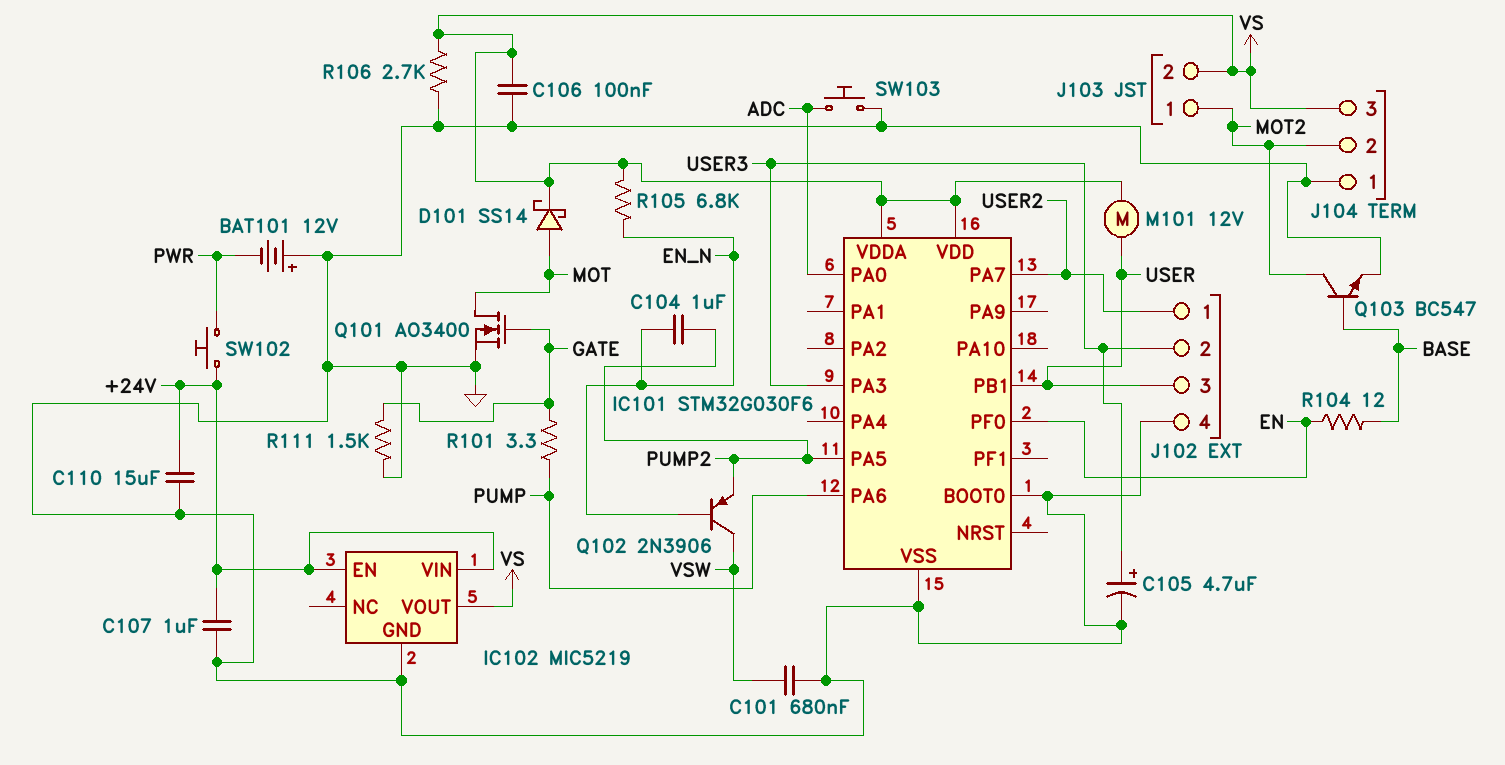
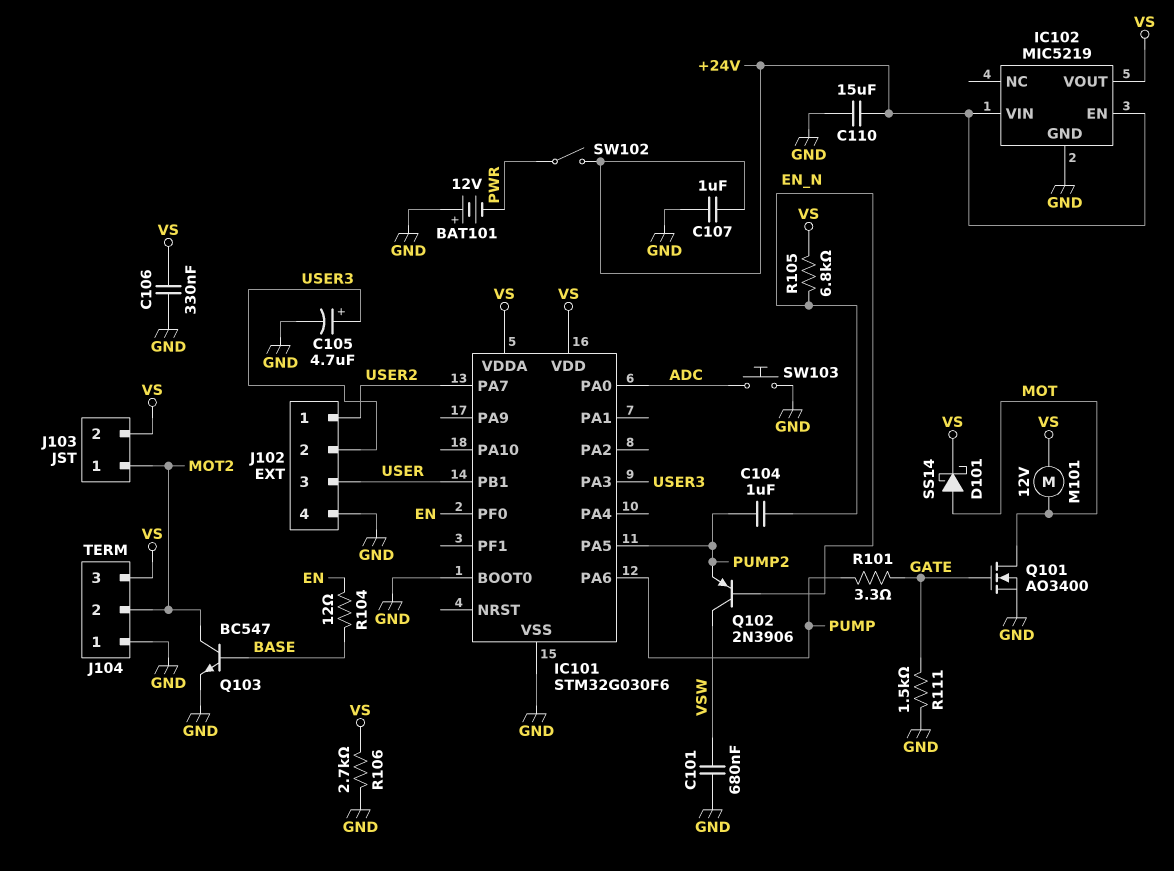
C106: 100nF (GND, VS) -> 330nF (GND, VS)
M101: motor 12V (USER, VS) -> motor 12V (MOT, VS)
SW102: button (+24V, PWR) -> switch (+24V, PWR)

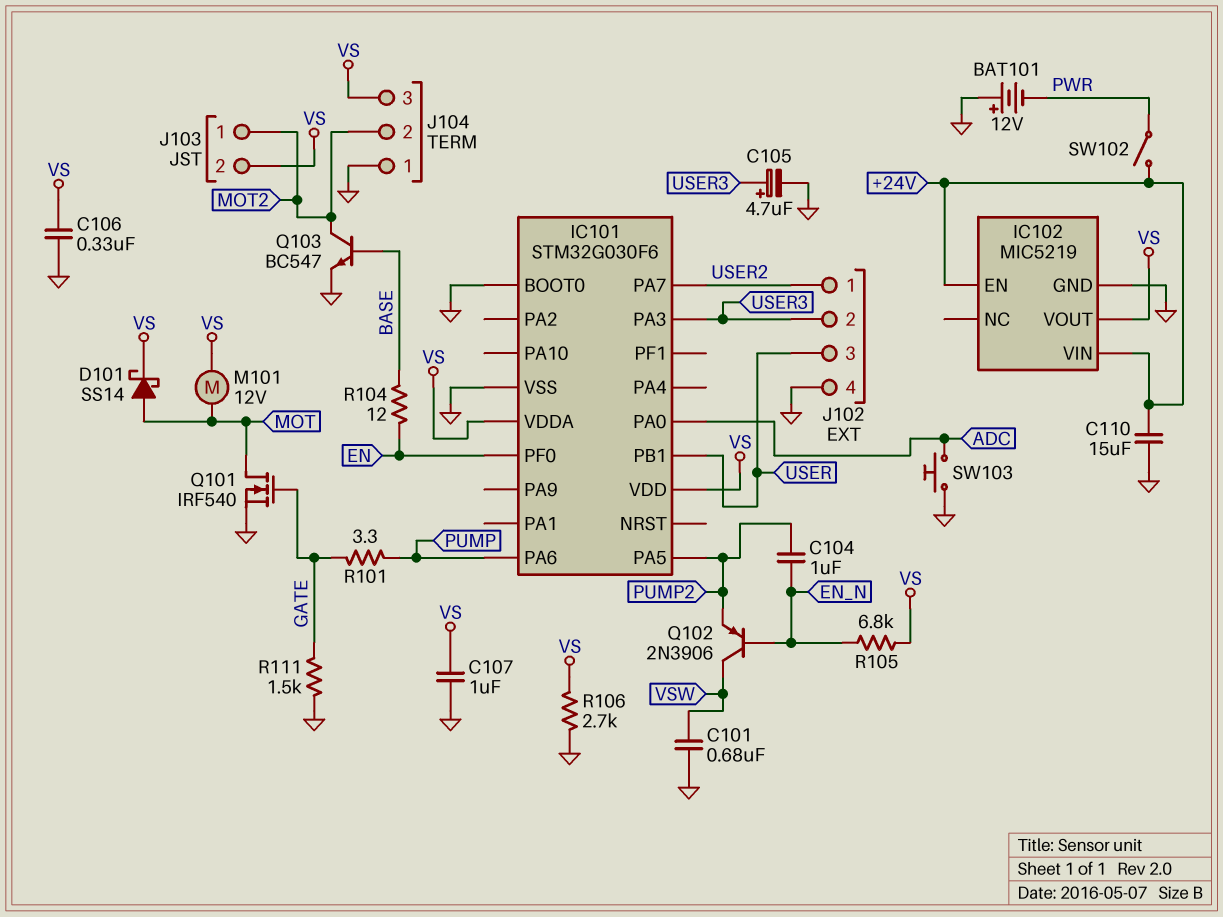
C107: 1uF (+24V, GND) -> 1uF (GND, VS)
Q101: NMOS AO3400 (G GATE, D MOT, S GND) -> NMOS IRF540 (G GATE, D MOT, S GND)

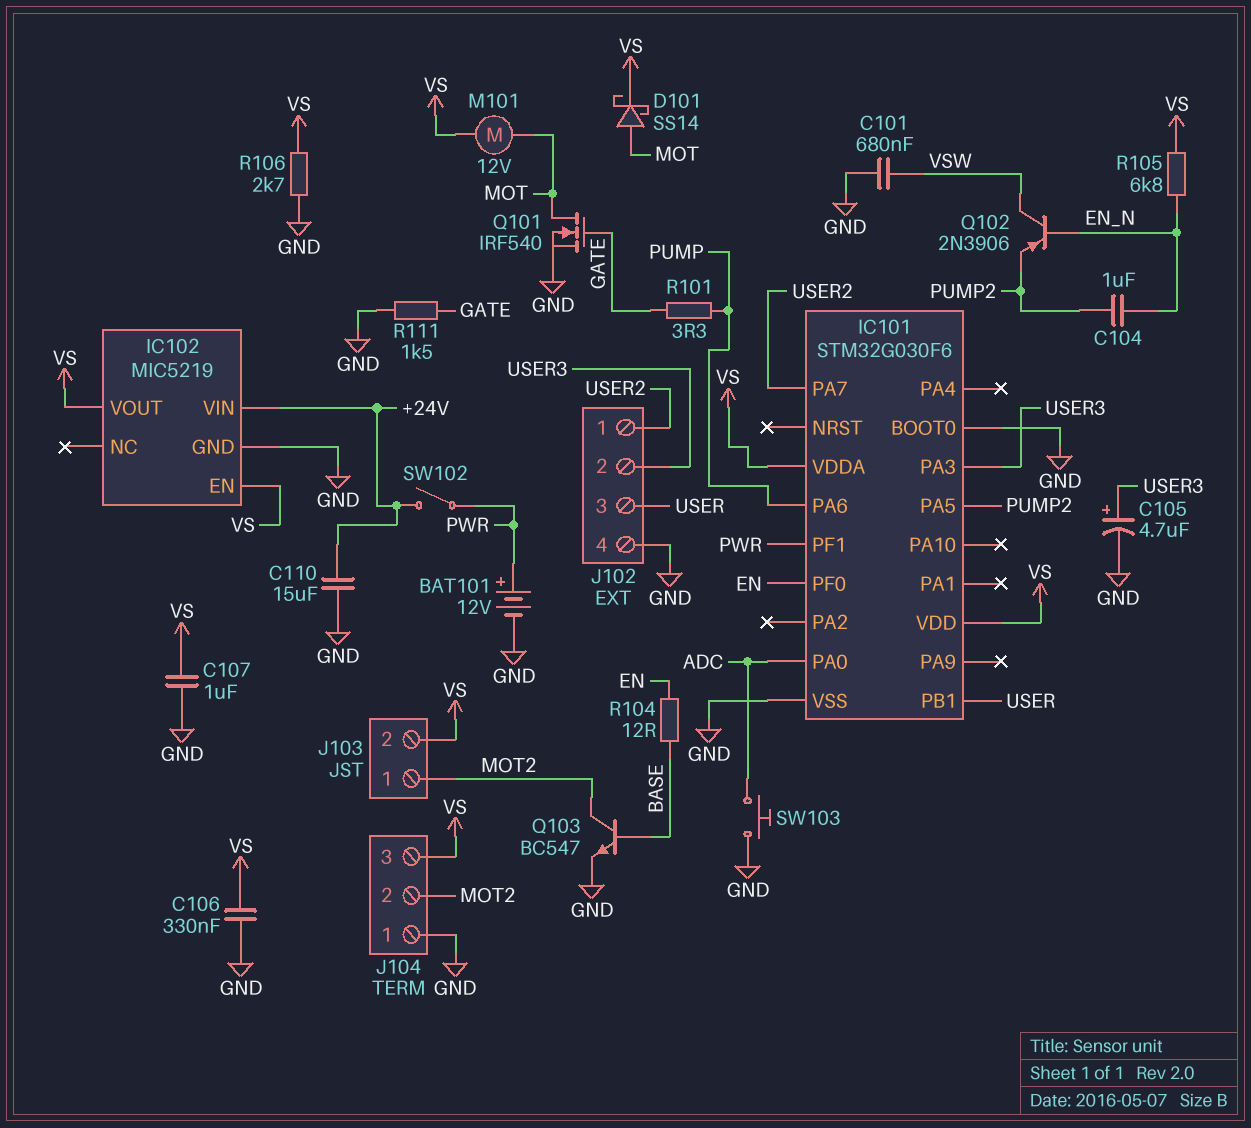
BAT101: 12V (plus GND, minus PWR) -> 12V (plus PWR, minus GND)
IC101 pin PF1: none -> PWR
IC102 pin EN: +24V -> VS

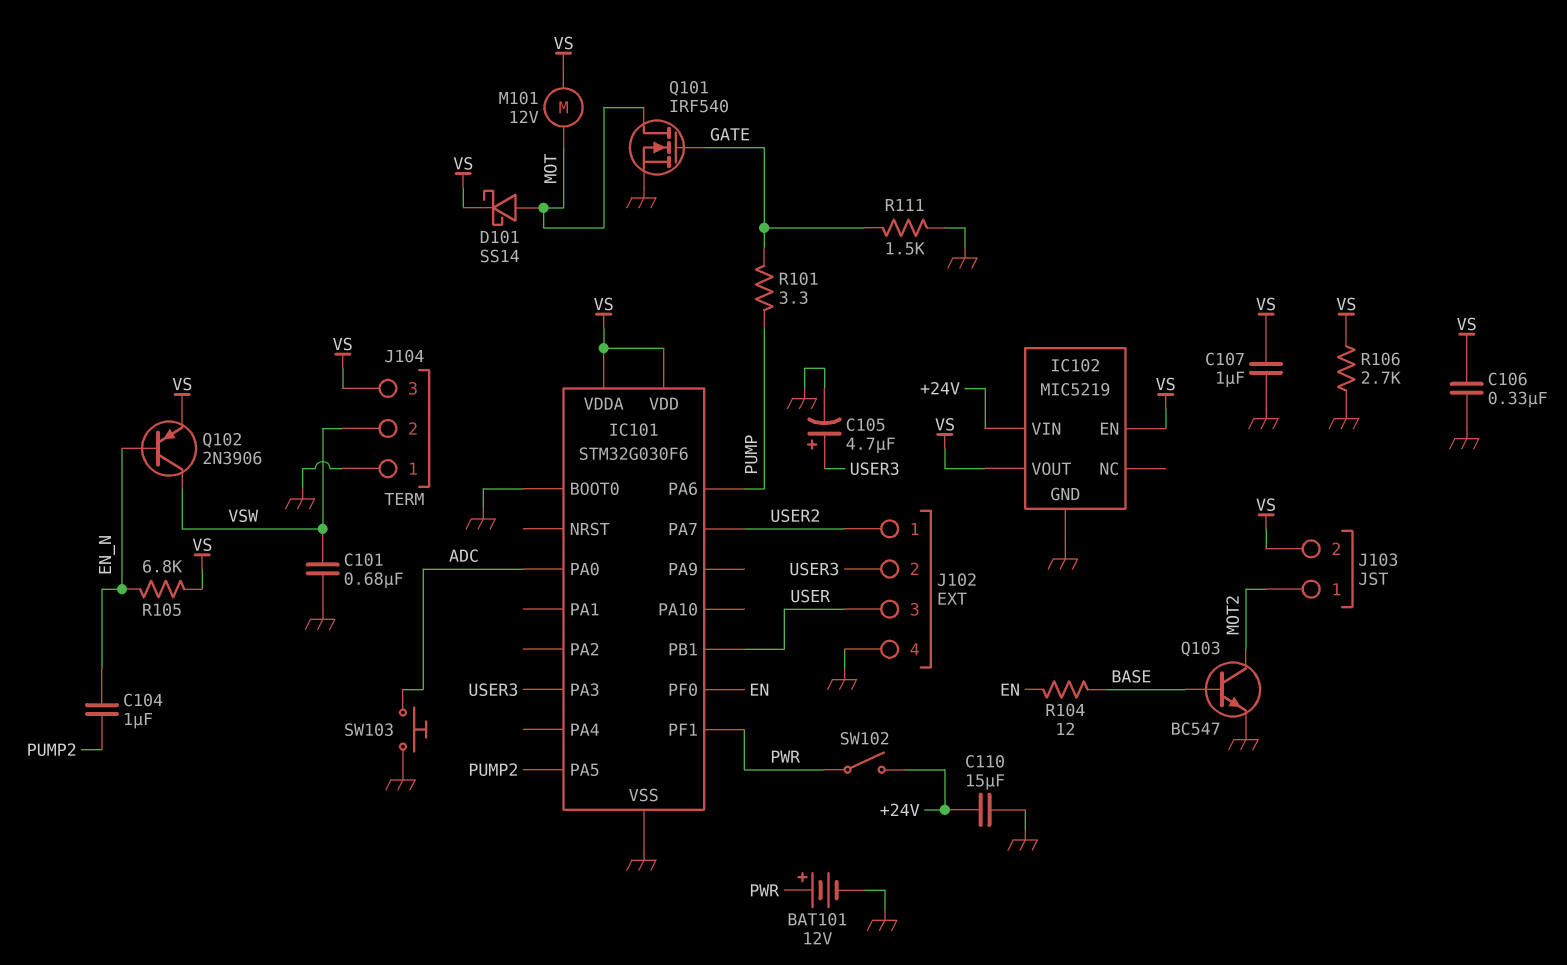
J104 pin 2: MOT2 -> VSW
Q102: PNP 2N3906 (B EN_N, C VSW, E PUMP2) -> PNP 2N3906 (B EN_N, C VSW, E VS)

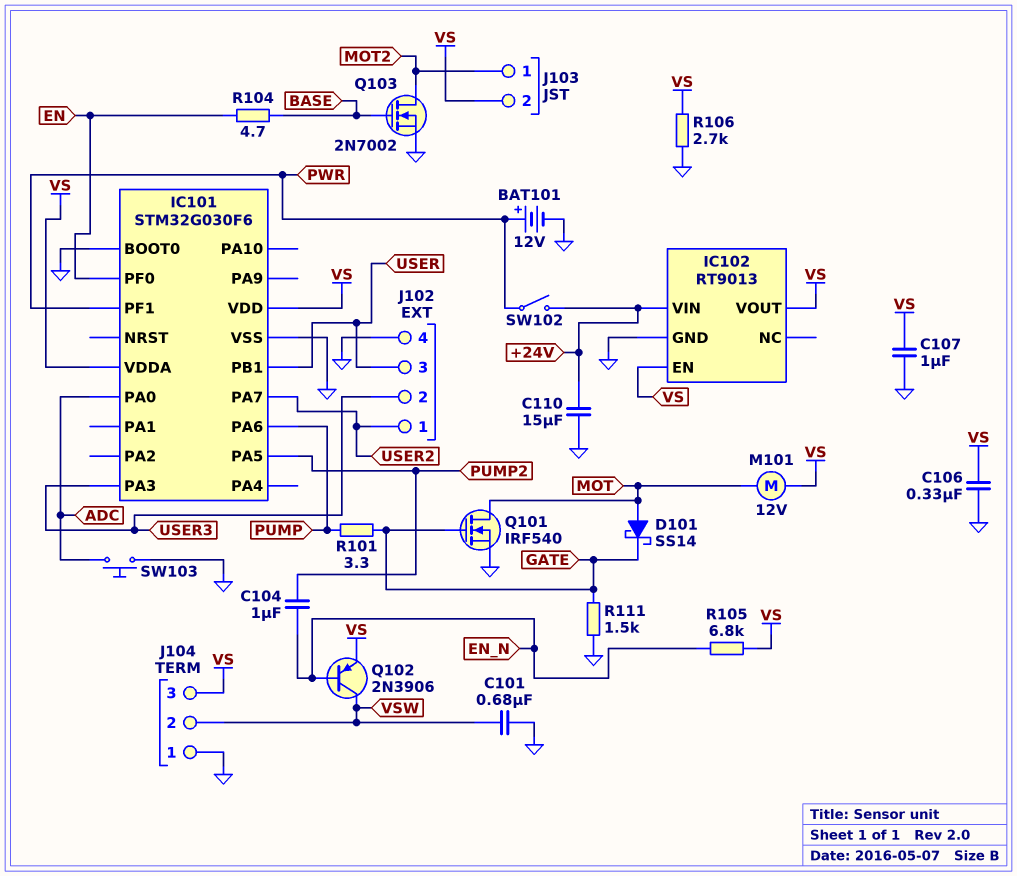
C105: 4.7uF (plus USER3, minus GND) -> none
D101: schottky SS14 (A MOT, K VS) -> schottky SS14 (A MOT, K GATE)
IC102: MIC5219 -> RT9013
Q103: NPN BC547 (B BASE, C MOT2, E GND) -> NMOS 2N7002 (G BASE, D MOT2, S GND)
R104: 12 (BASE, EN) -> 4.7 (BASE, EN)

